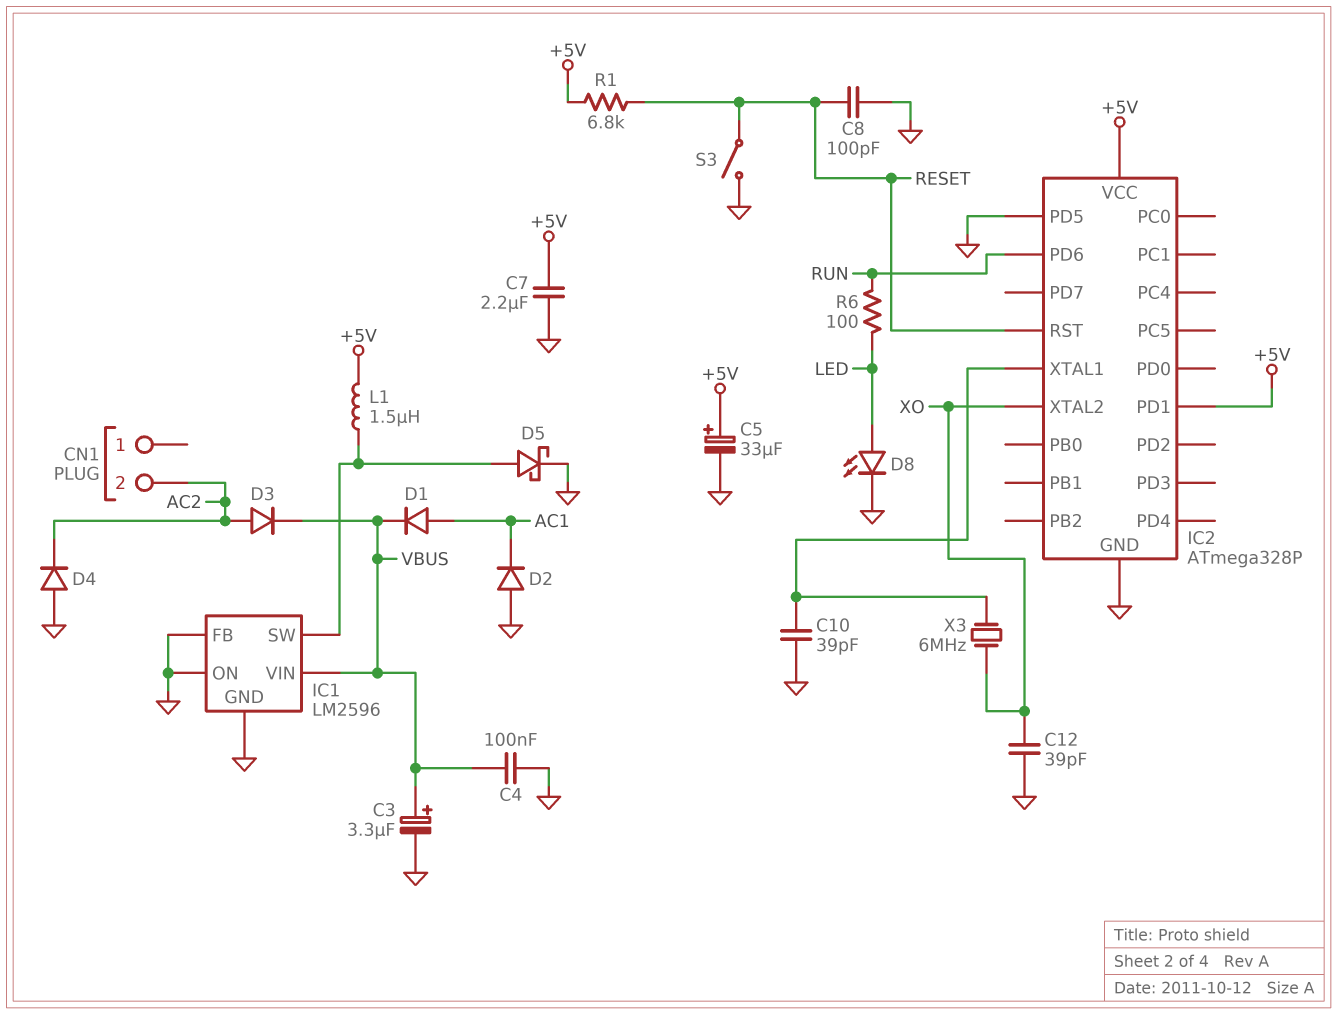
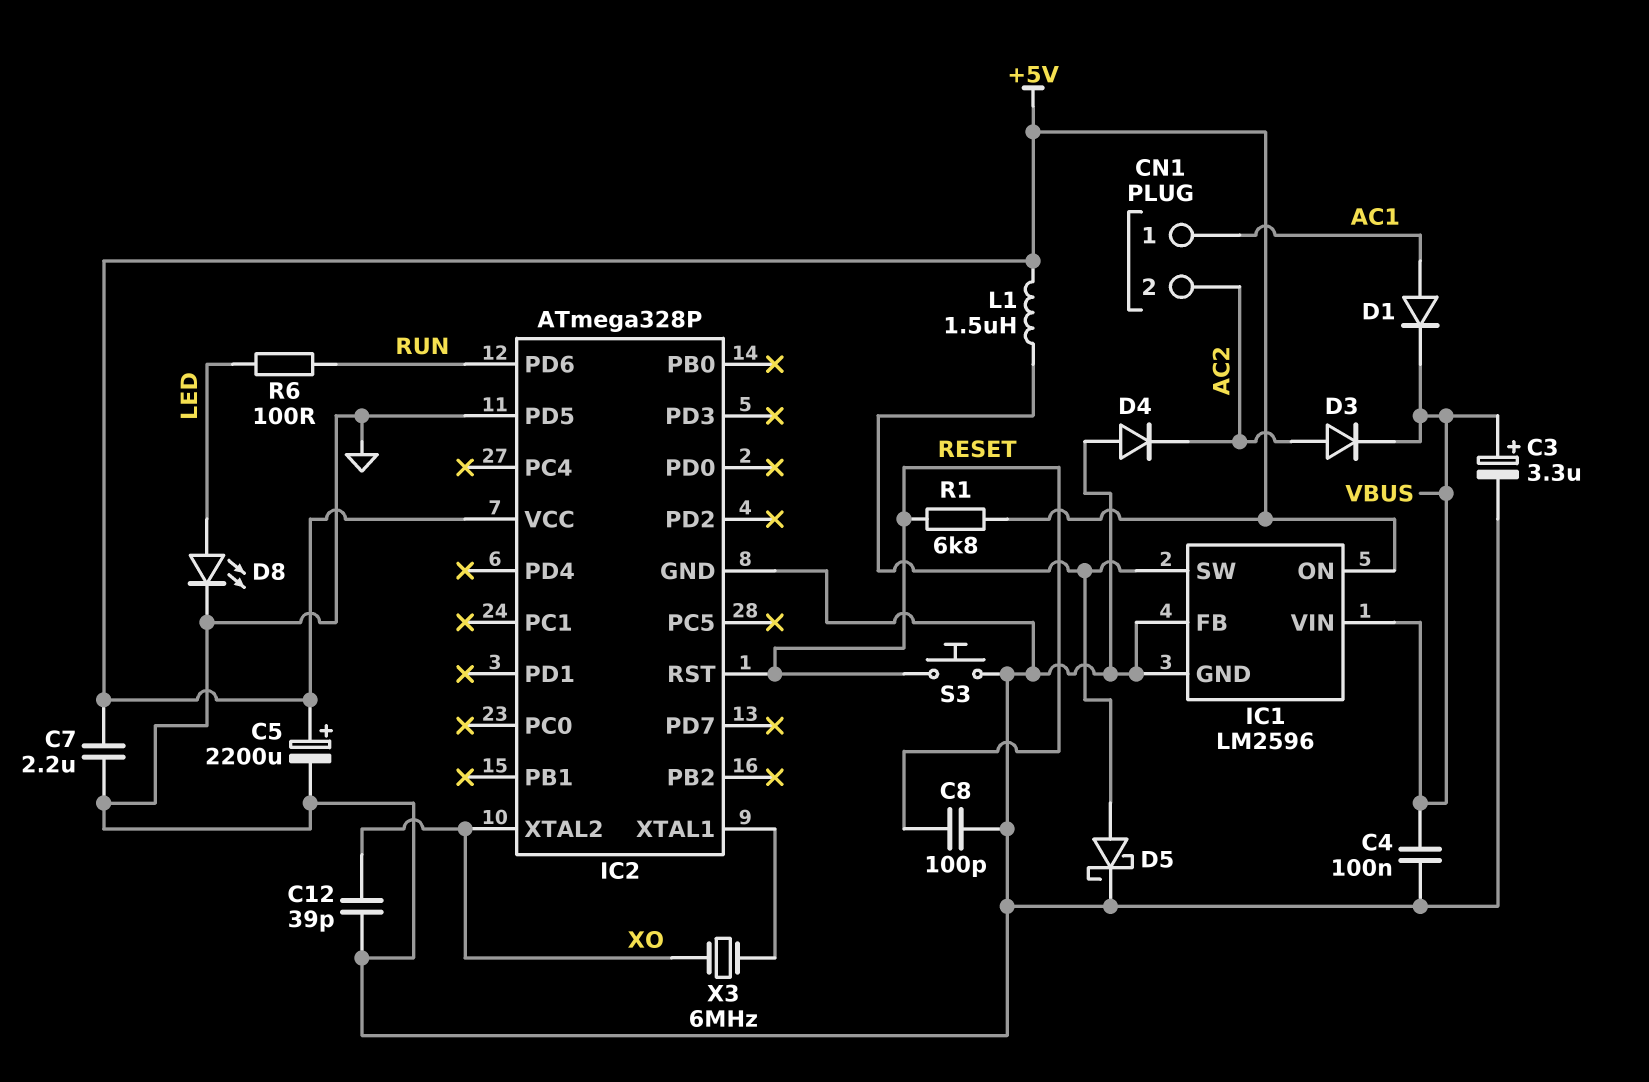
C5: 33uF (plus +5V, minus GND) -> 2200uF (plus +5V, minus GND)
C10: 39pF (GND, IC2/XTAL1) -> none
CN1 pin 1: none -> AC1
D2: diode (A GND, K AC1) -> none
IC1 pin ON: GND -> +5V
IC2 pin PD1: +5V -> none
S3: switch (GND, RESET) -> button (GND, RESET)

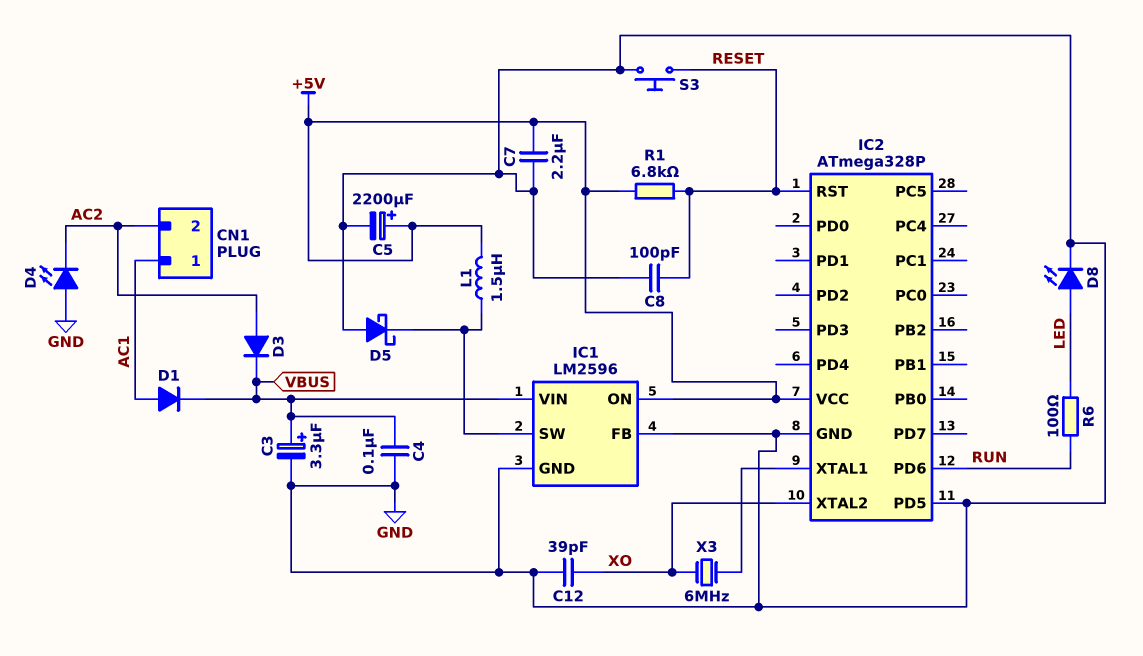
D4: diode (A GND, K AC2) -> LED (A GND, K AC2)
D5: schottky (A IC1/SW, K GND) -> schottky (A GND, K IC1/SW)

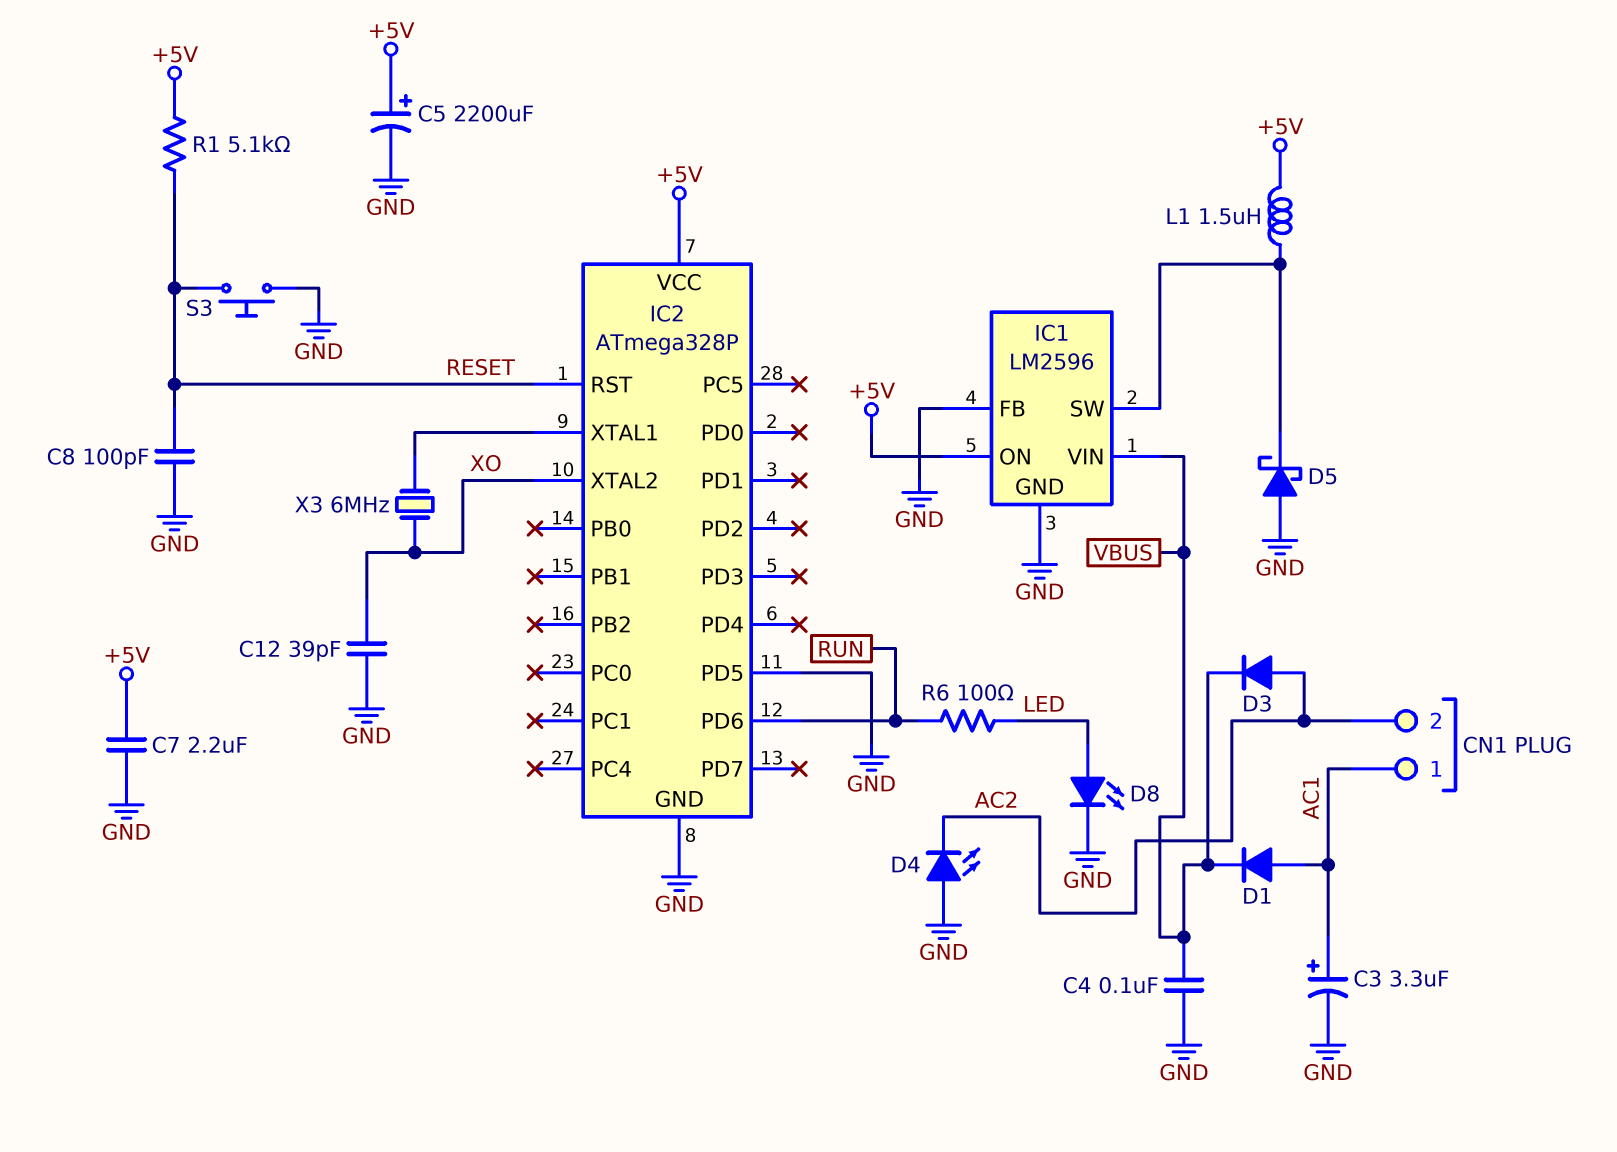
C3: 3.3uF (plus VBUS, minus GND) -> 3.3uF (plus AC1, minus GND)
R1: 6.8k (+5V, RESET) -> 5.1k (+5V, RESET)

